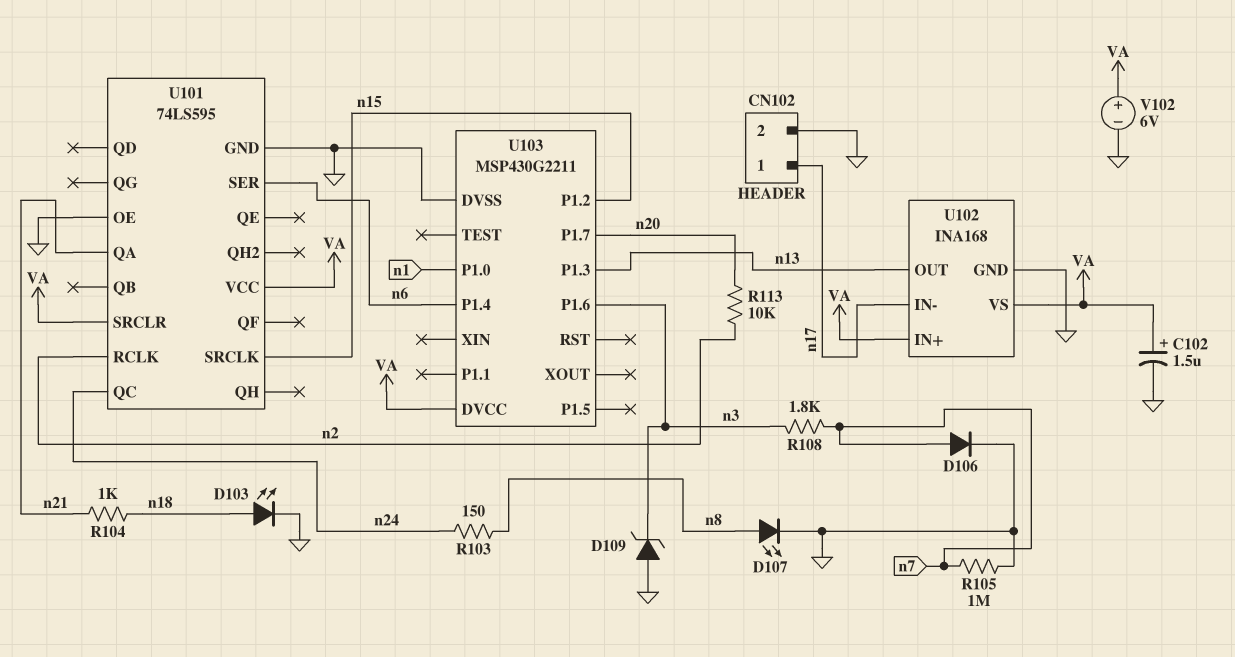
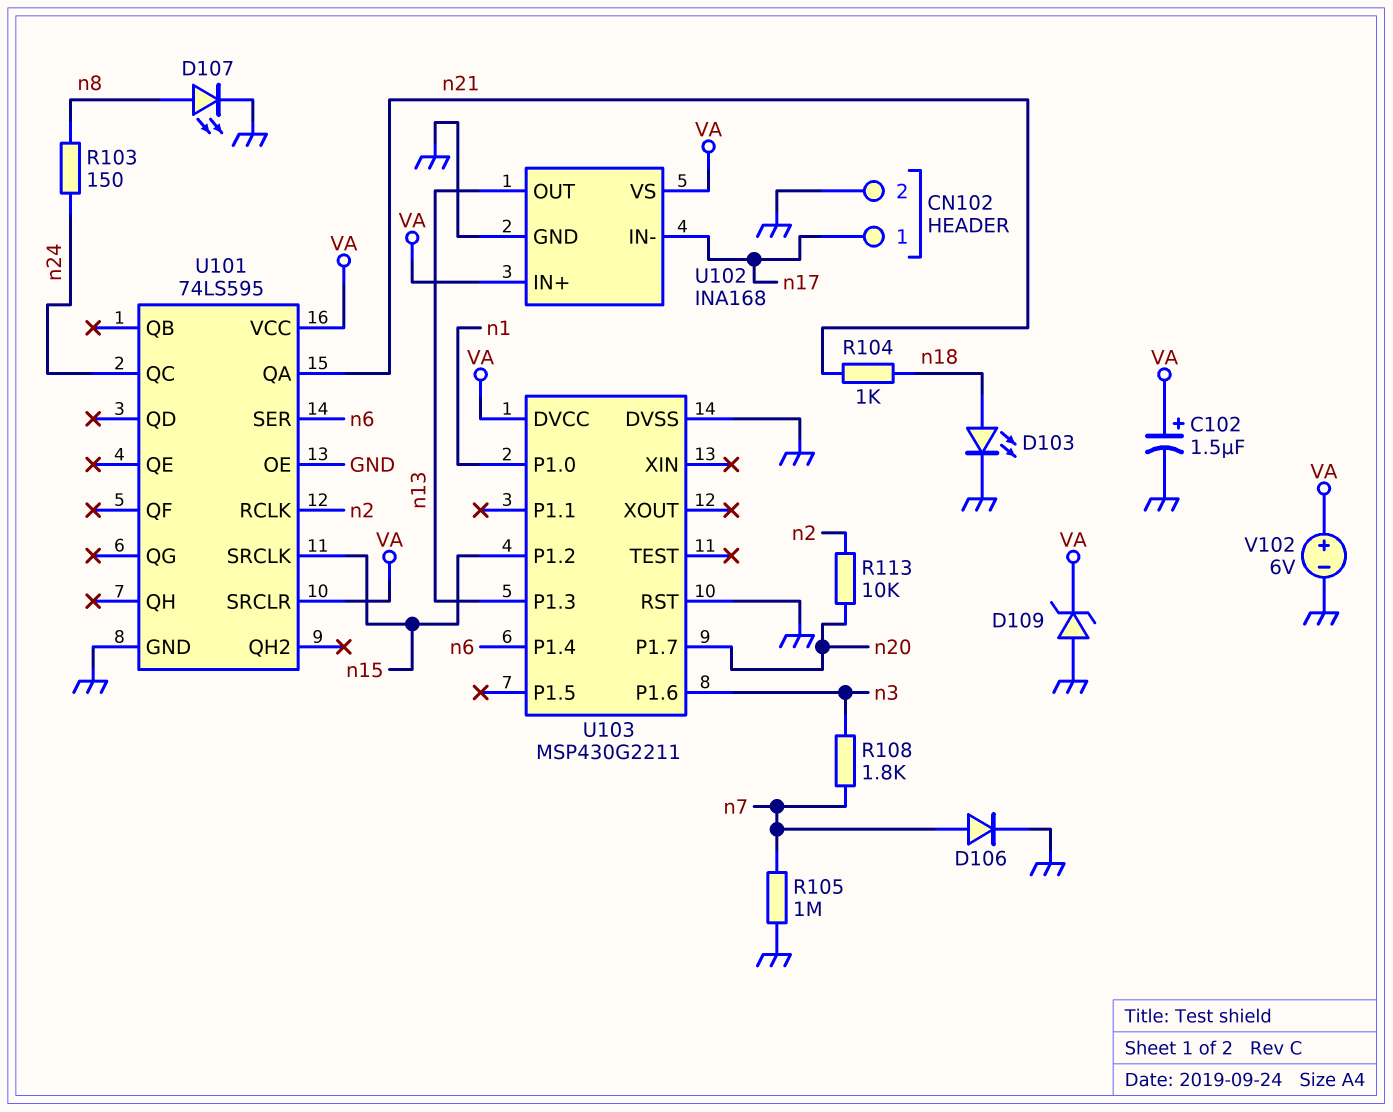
D109: zener (A GND, K n3) -> zener (A GND, K VA)
U103 pin RST: none -> GND

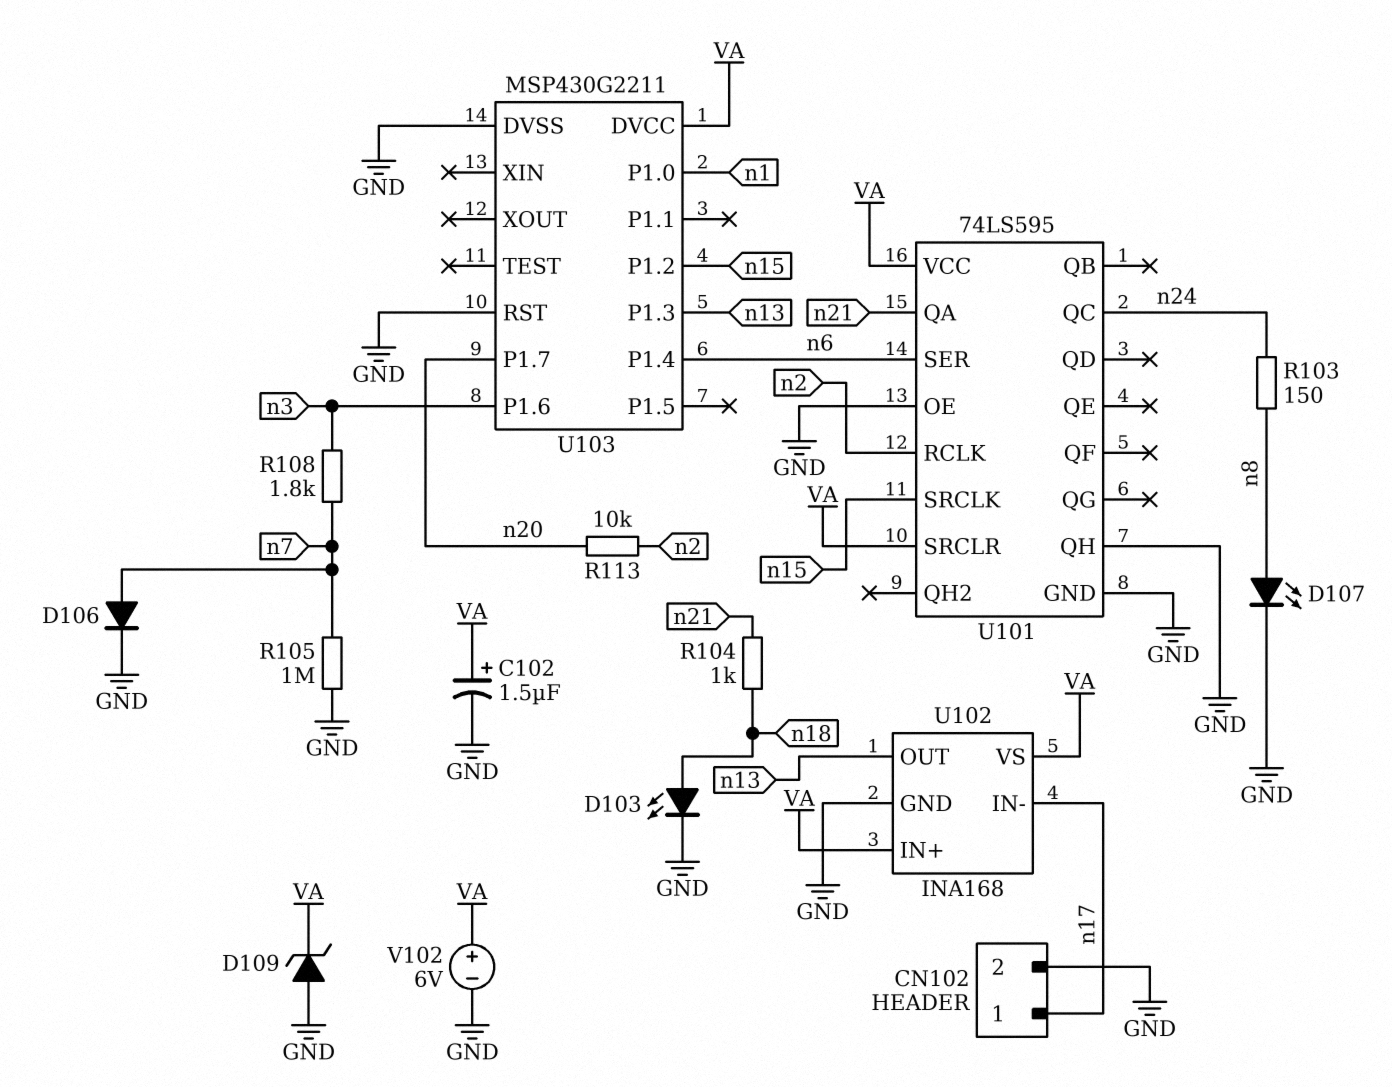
U101 pin QH: none -> GND

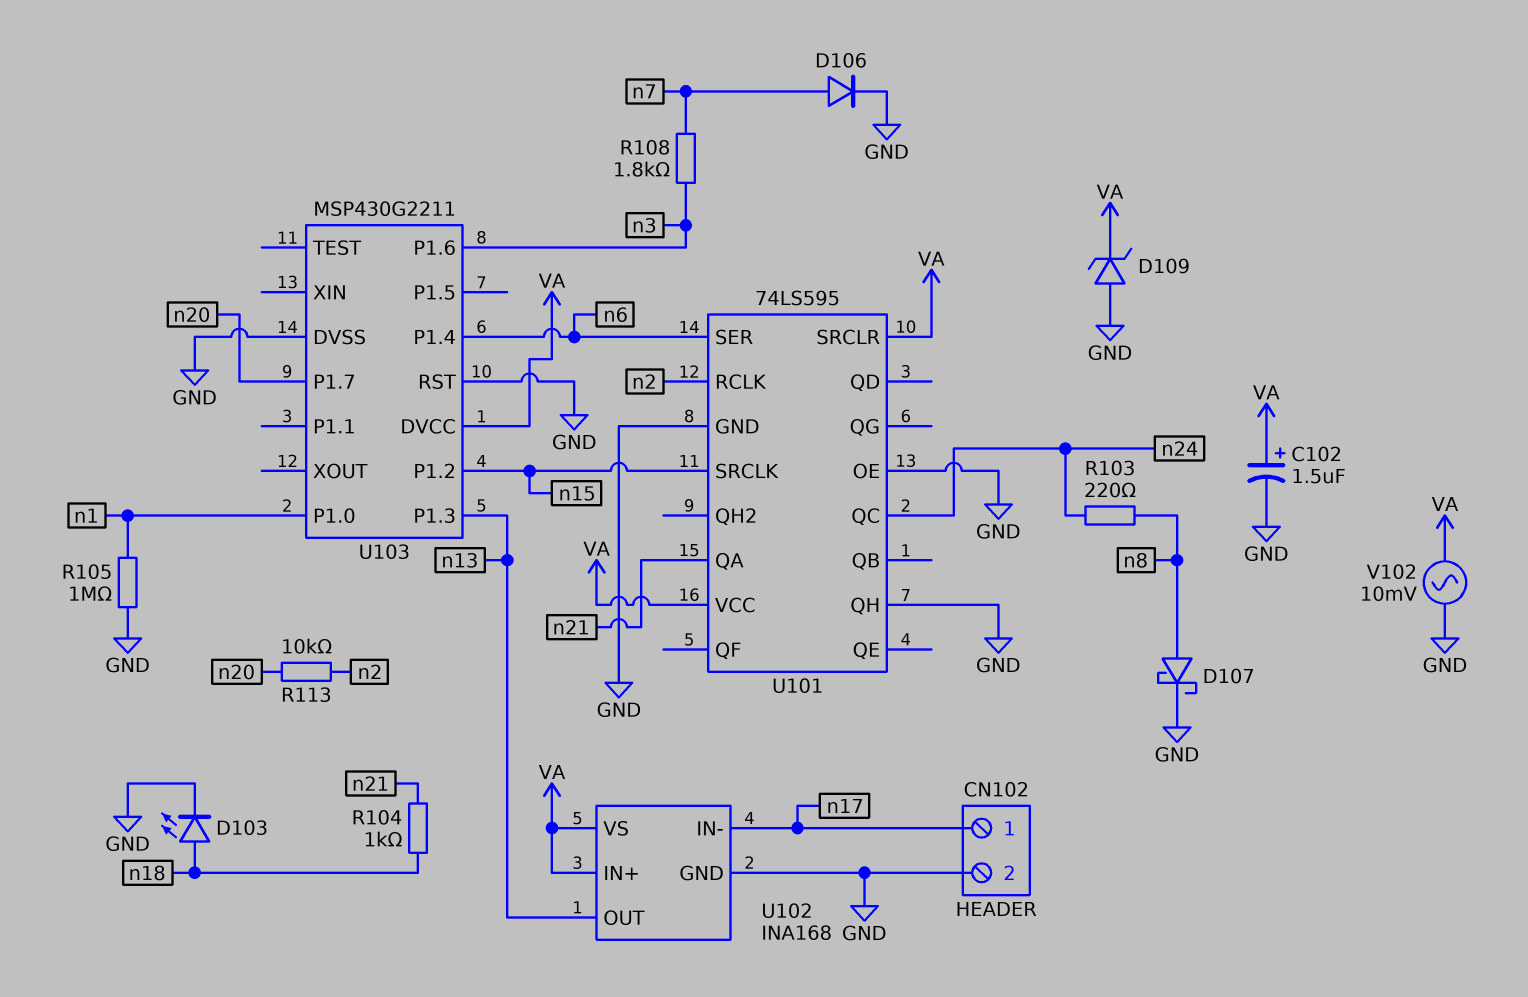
D107: LED (A n8, K GND) -> schottky (A n8, K GND)
R103: 150 (n8, n24) -> 220 (n8, n24)
R105: 1M (GND, n7) -> 1M (GND, n1)
V102: 6V (plus VA, minus GND) -> AC 10mV (GND, VA)

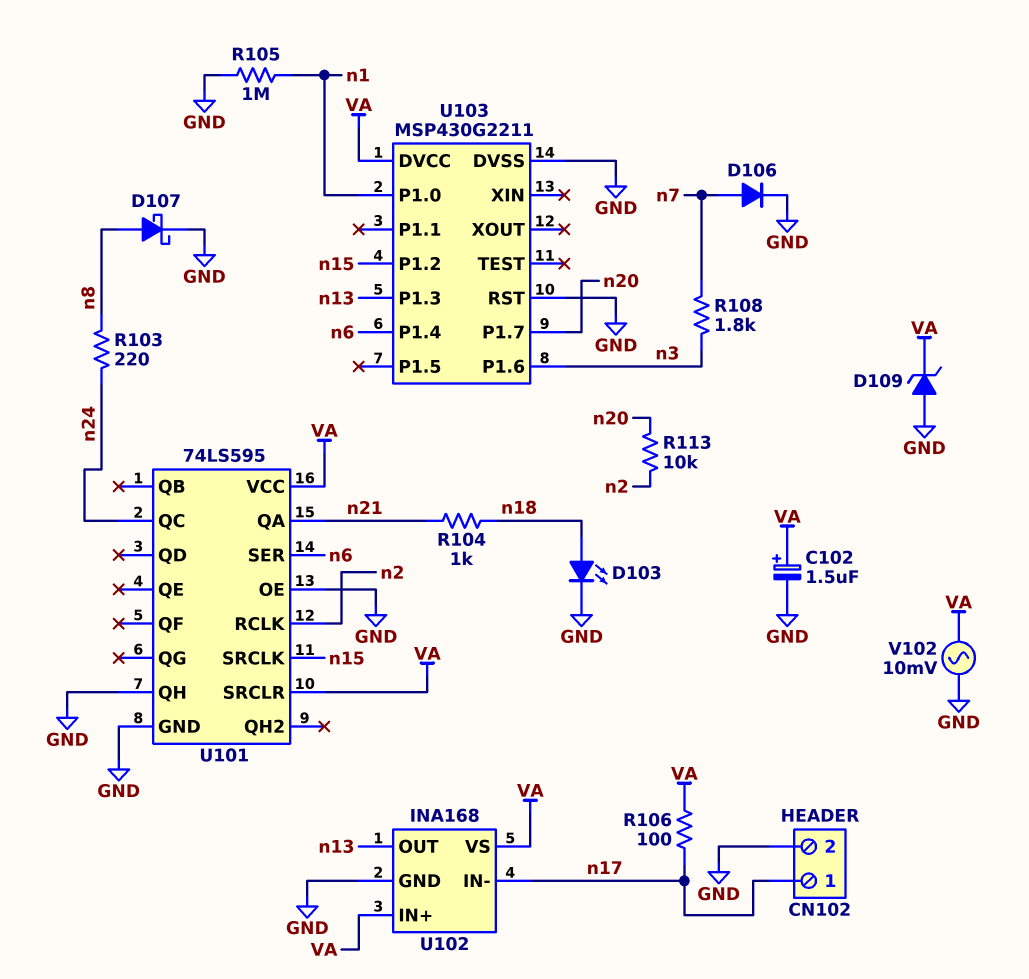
R106: none -> 100 (VA, n17)

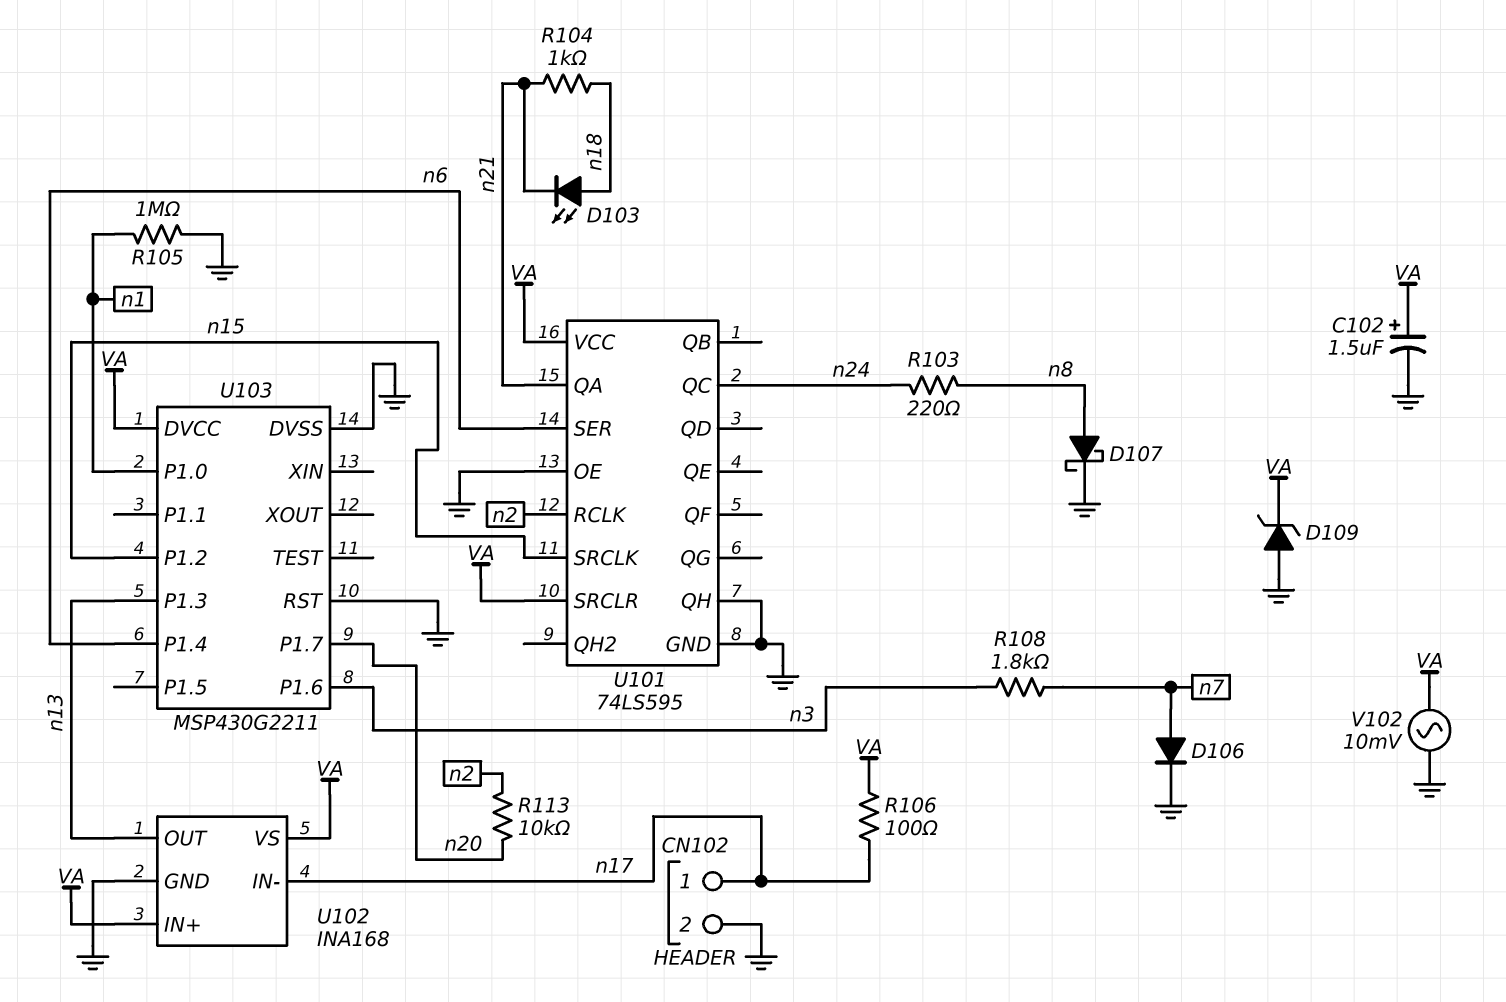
D103: LED (A n18, K GND) -> LED (A n18, K n21)

